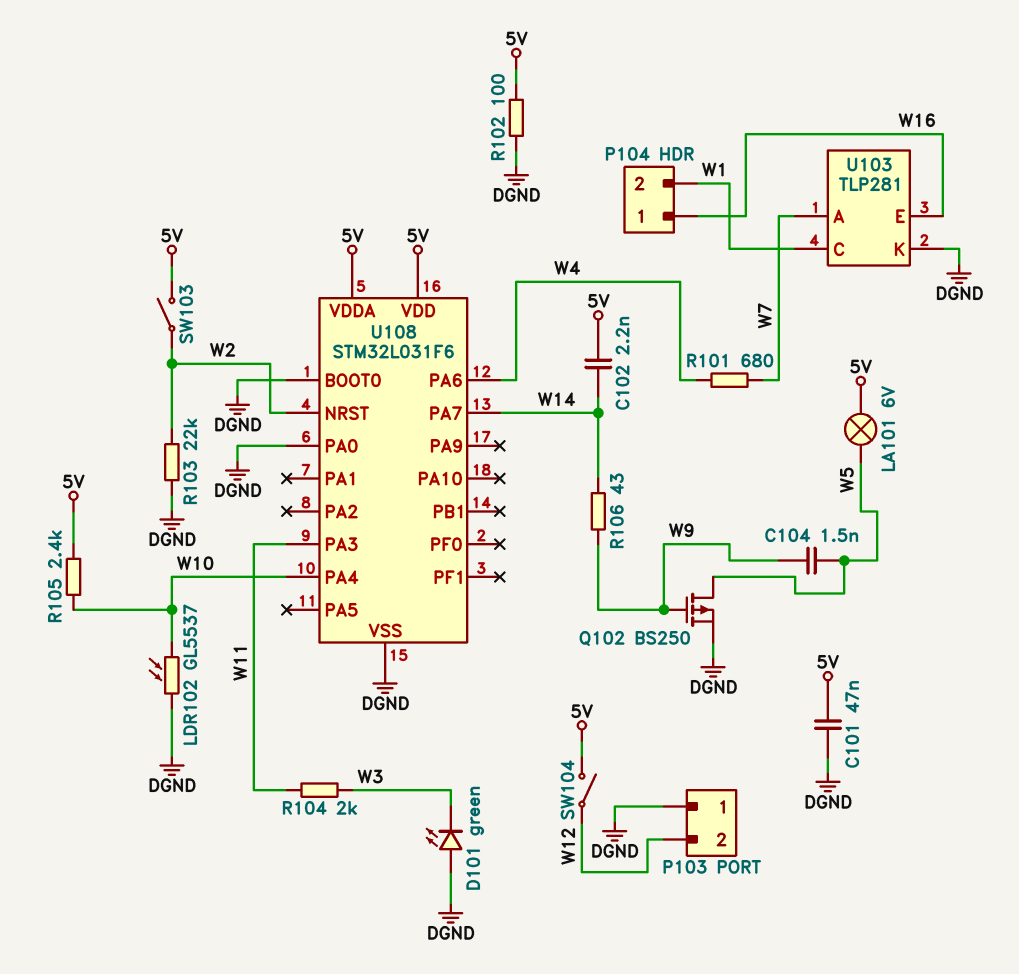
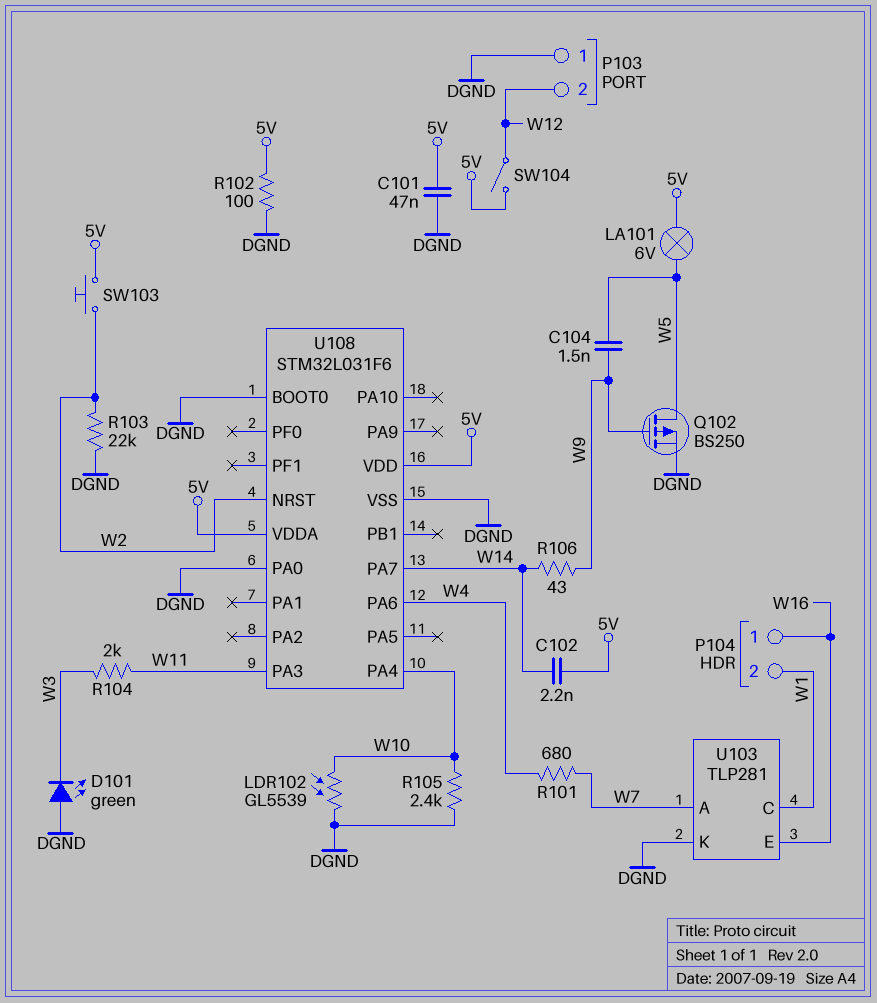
LDR102: GL5537 (DGND, W10) -> GL5539 (DGND, W10)
R105: 2.4k (5V, W10) -> 2.4k (DGND, W10)
SW103: switch (5V, W2) -> button (5V, W2)

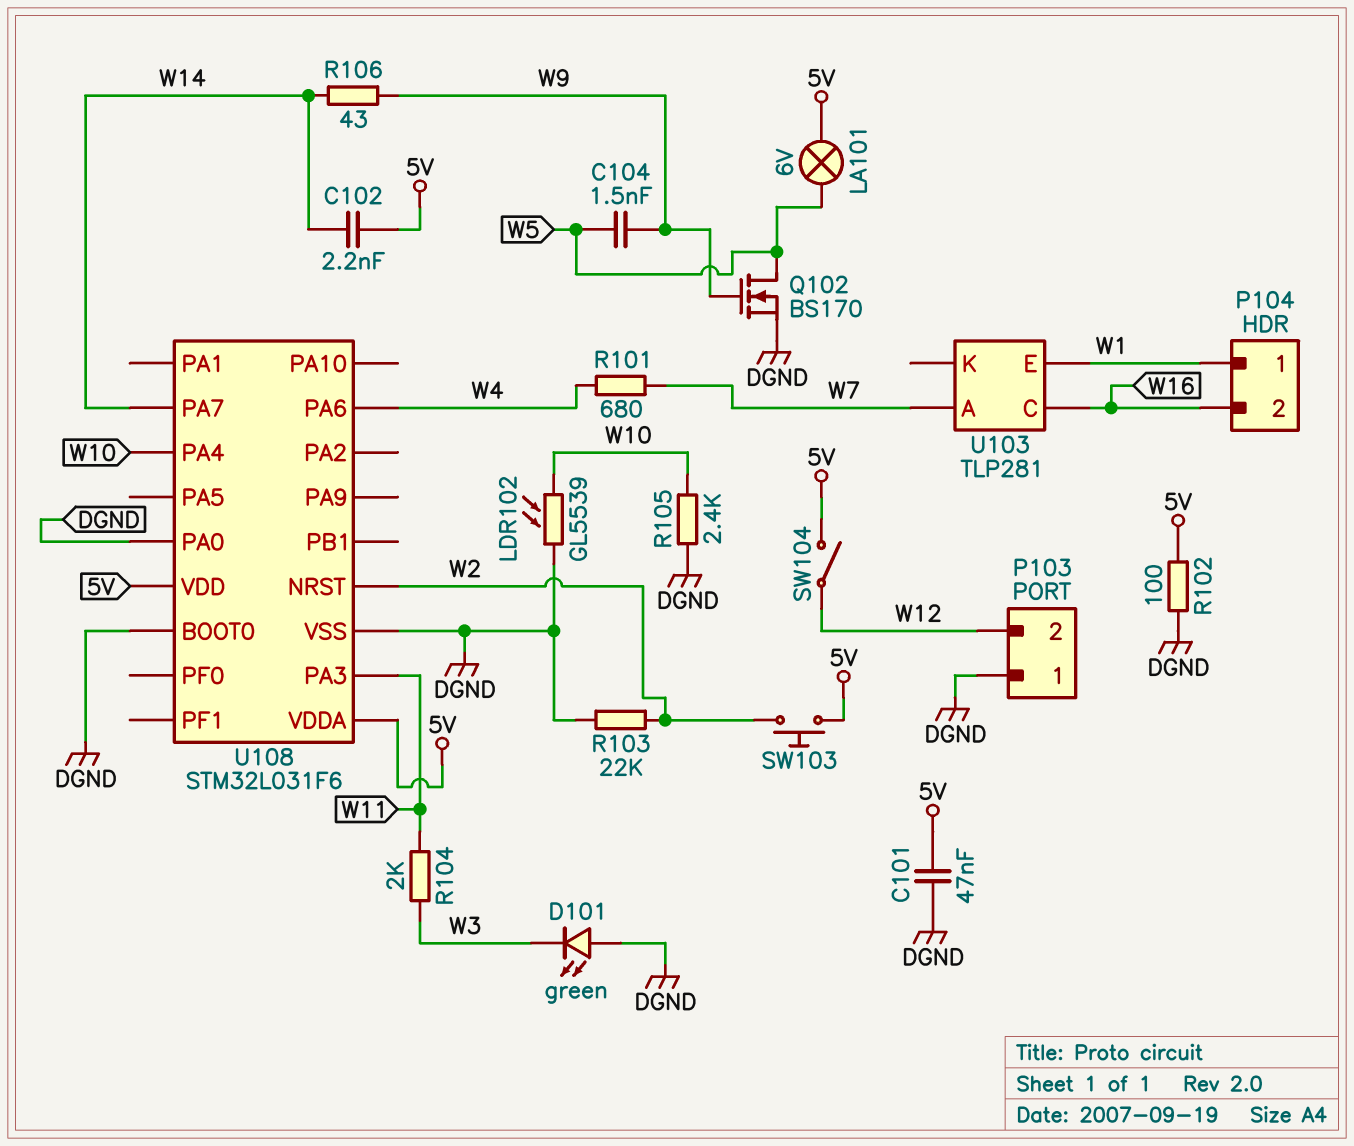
P104 pin 1: W16 -> W1
P104 pin 2: W1 -> W16
Q102: PMOS BS250 (G W9, D W5, S DGND) -> NMOS BS170 (G W9, D W5, S DGND)
U103 pin C: W1 -> W16
U103 pin E: W16 -> W1
U103 pin K: DGND -> none

